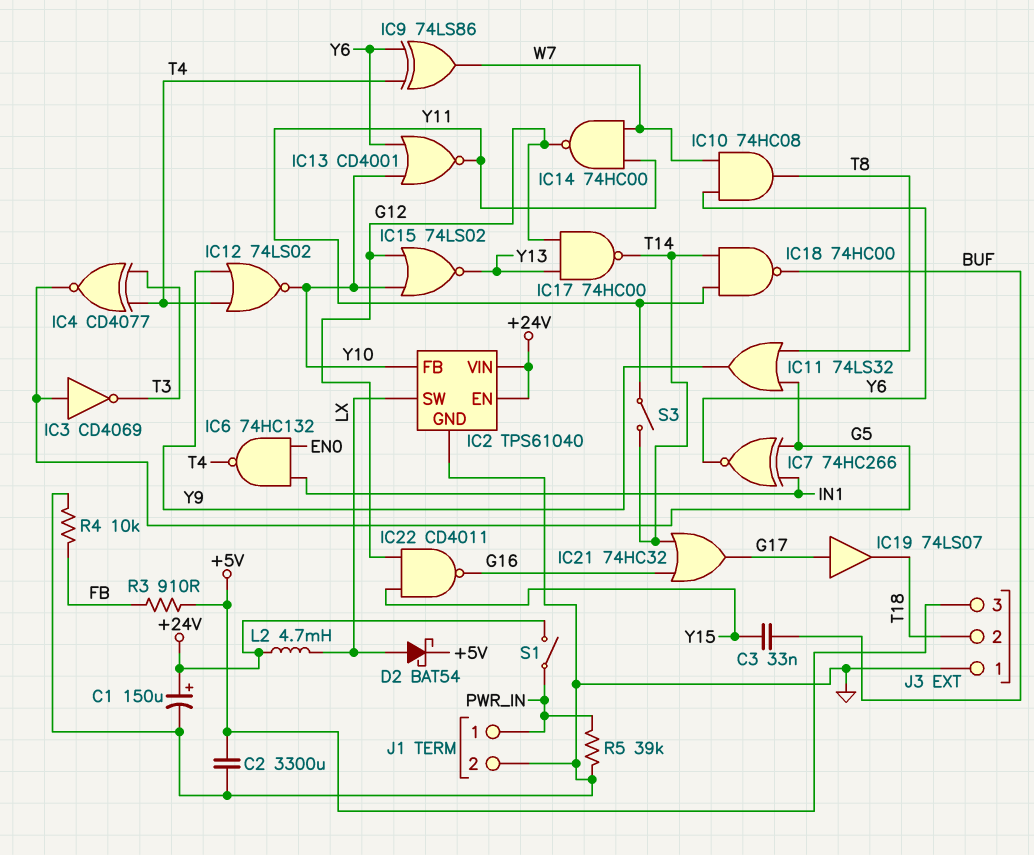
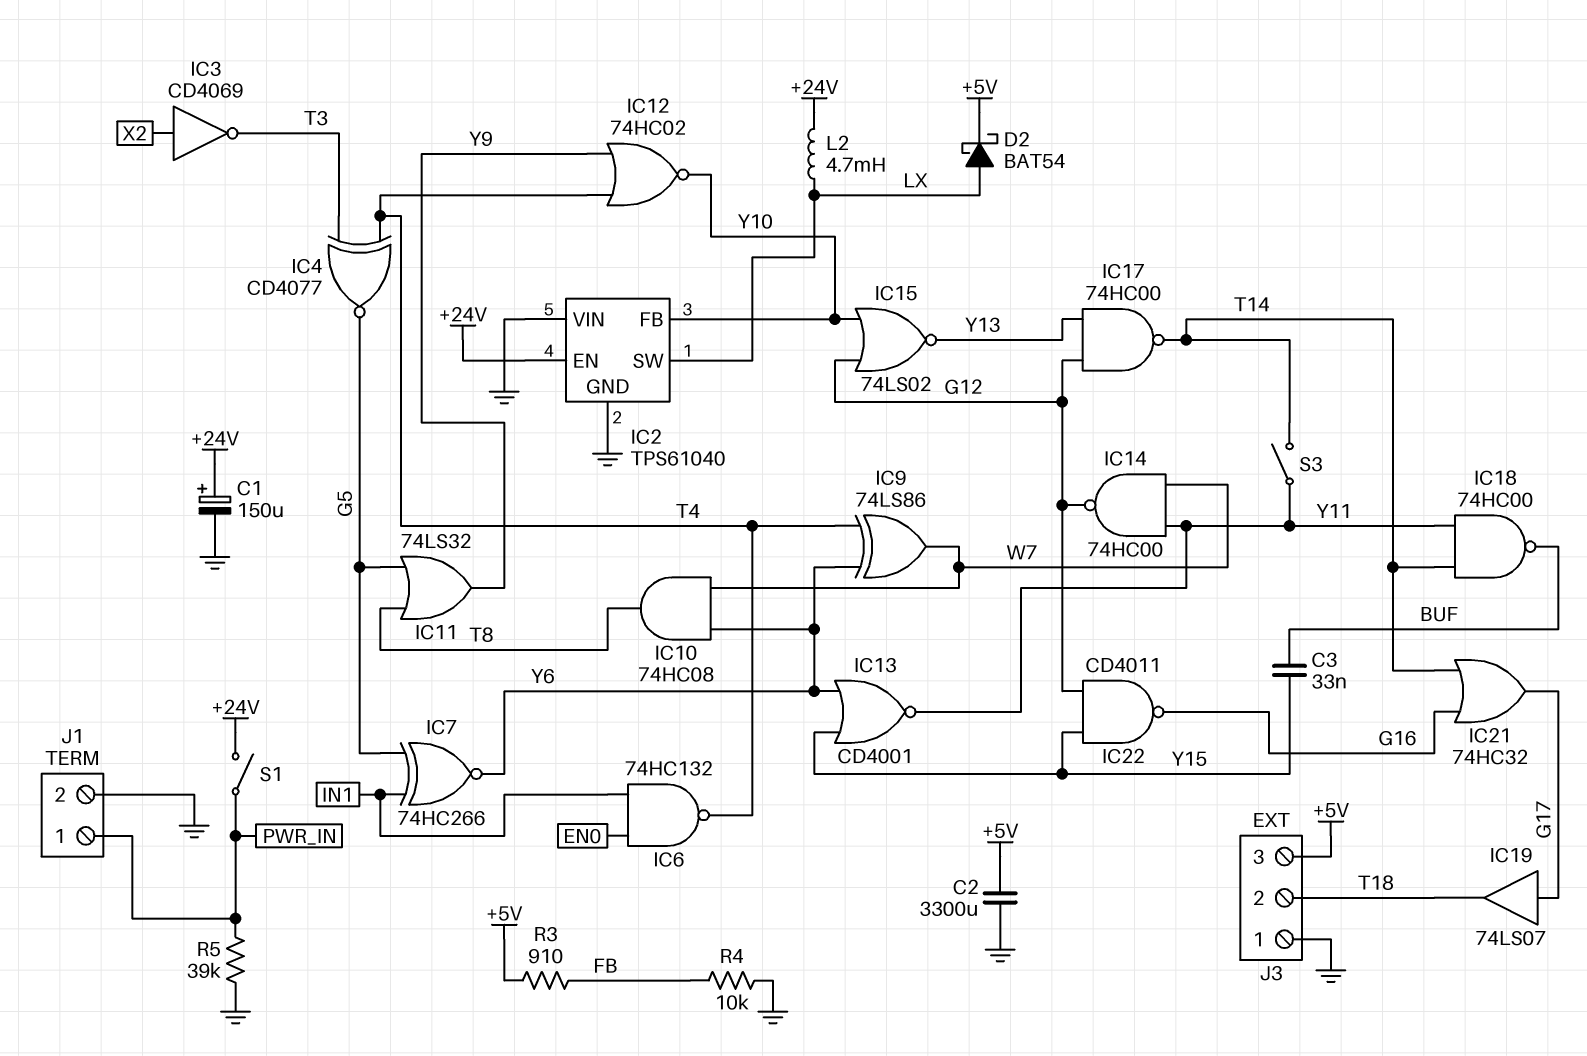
IC2 pin VIN: +24V -> GND
IC3: NOT CD4069 (in G5, out T3) -> NOT CD4069 (in X2, out T3)
IC12: NOR 74LS02 (in T4, in Y9, out Y10) -> NOR 74HC02 (in T4, in Y9, out Y10)
IC13: NOR CD4001 (in Y6, in Y10, out Y11) -> NOR CD4001 (in Y6, in Y15, out Y11)

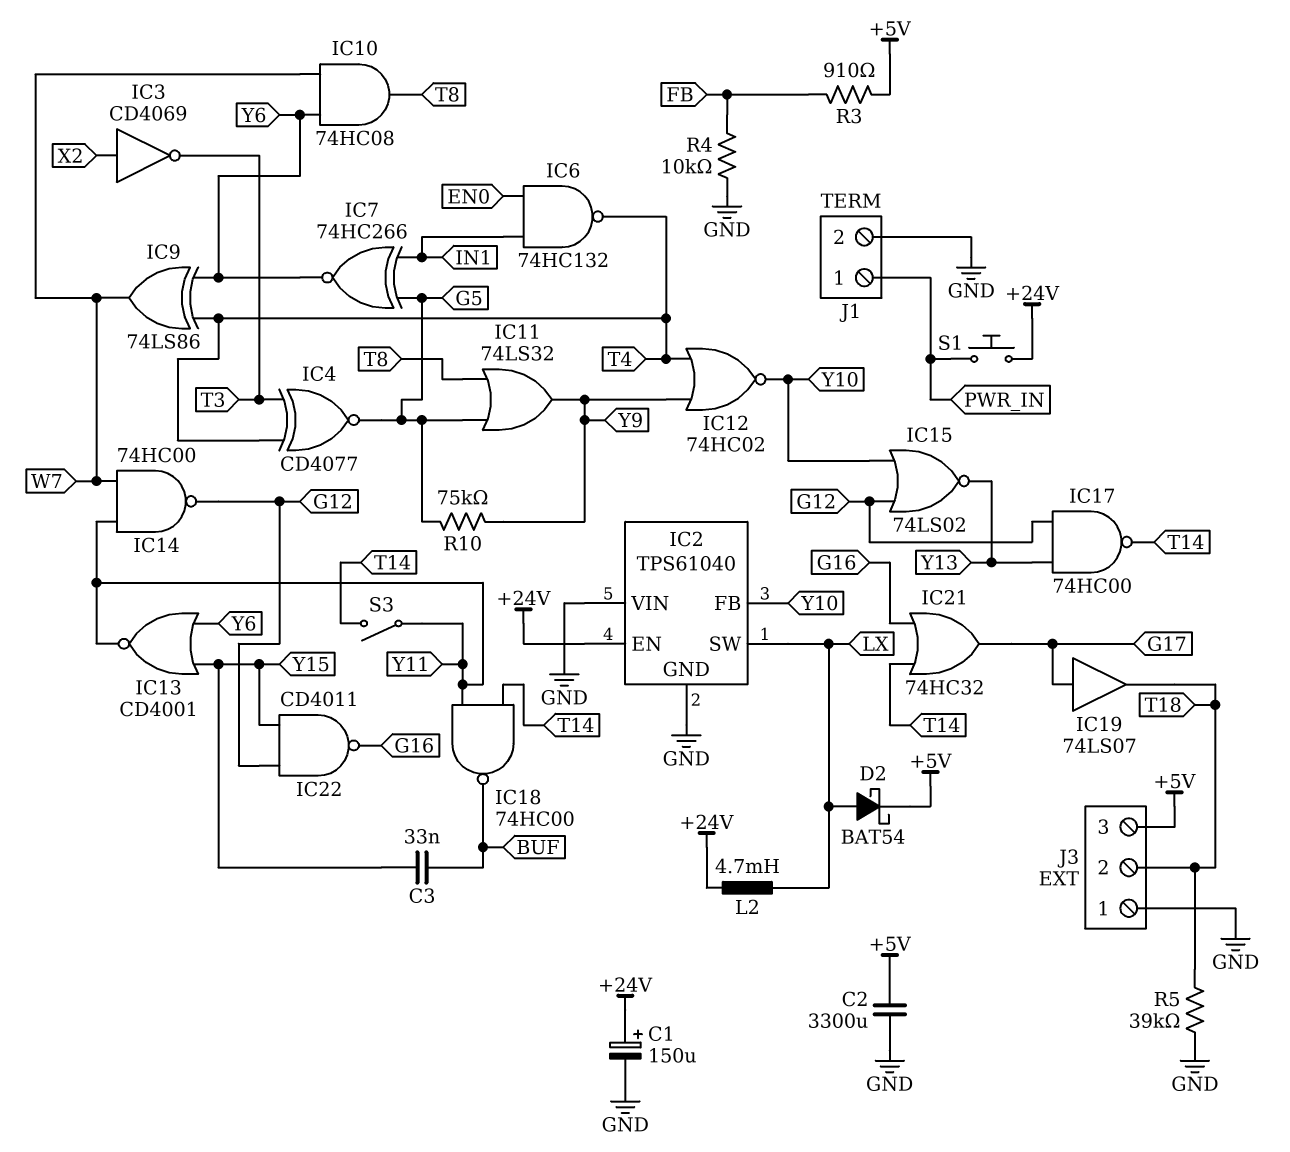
R5: 39k (GND, PWR_IN) -> 39k (GND, T18)
R10: none -> 75k (G5, Y9)
S1: switch (+24V, PWR_IN) -> button (+24V, PWR_IN)

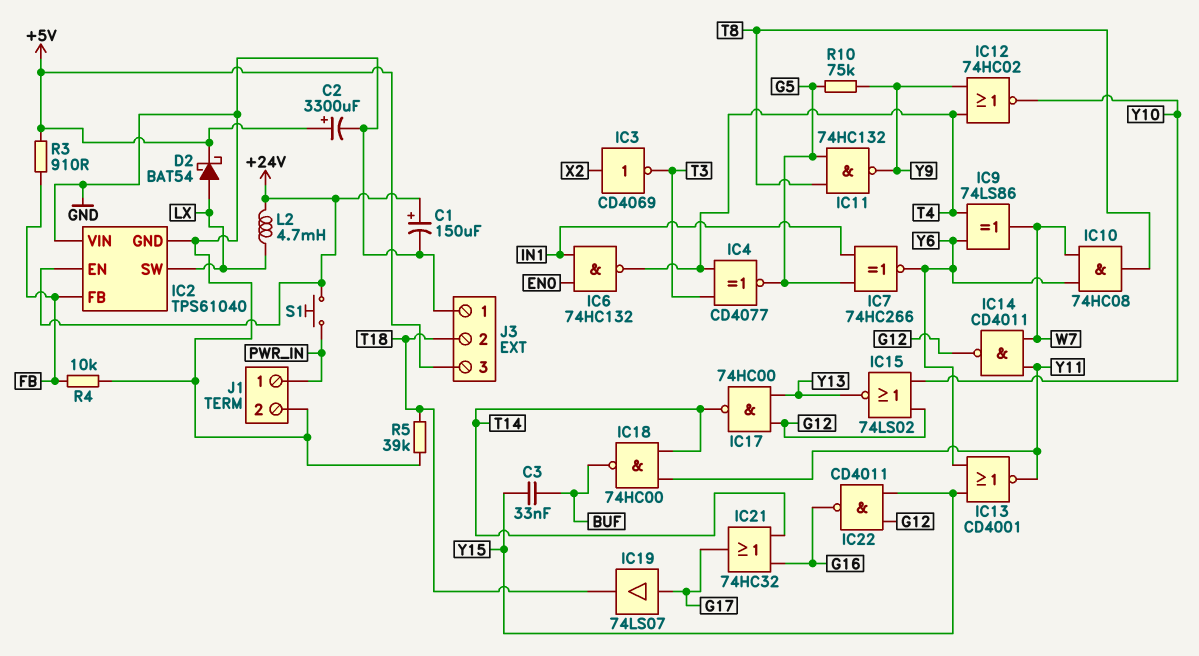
C2: 3300uF (+5V, GND) -> 3300uF (plus +5V, minus GND)
IC2 pin FB: Y10 -> FB
IC11: OR 74LS32 (in G5, in T8, out Y9) -> NAND 74HC132 (in G5, in T8, out Y9)
IC14: NAND 74HC00 (in W7, in Y11, out G12) -> NAND CD4011 (in W7, in Y11, out G12)
S3: switch (T14, Y11) -> none

